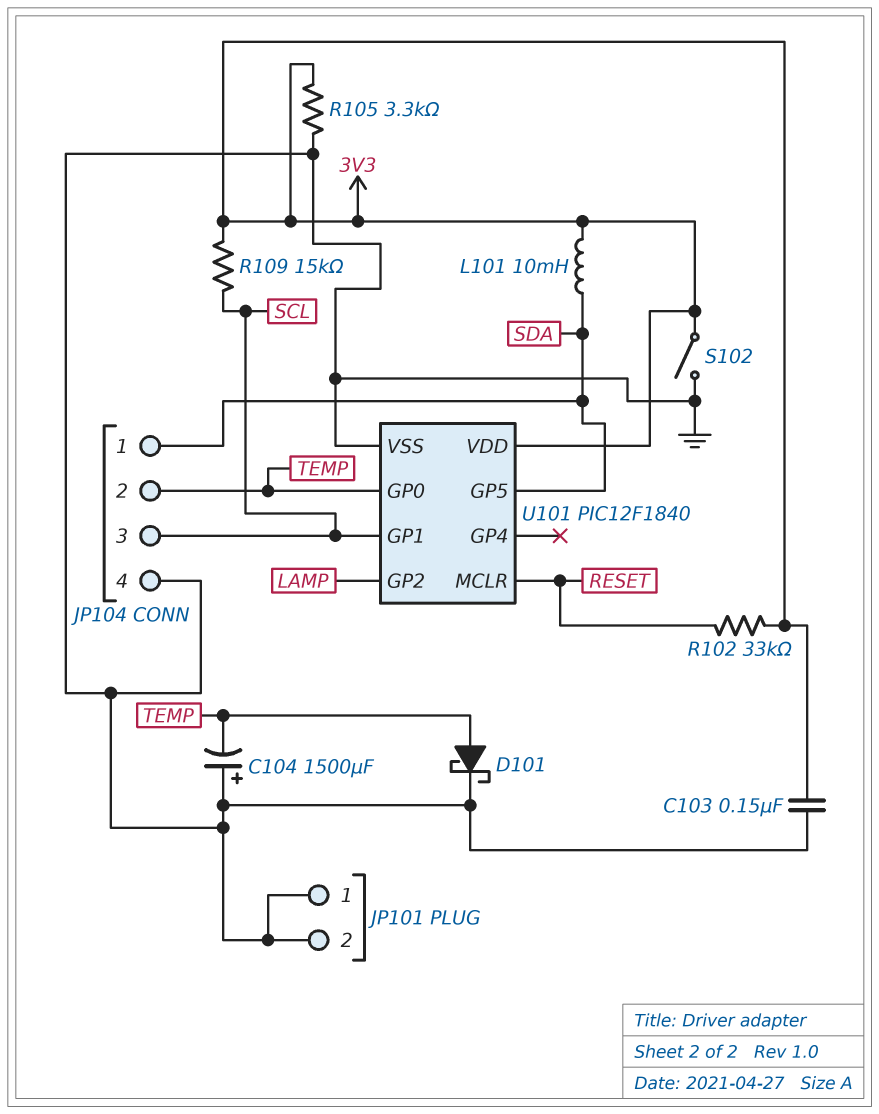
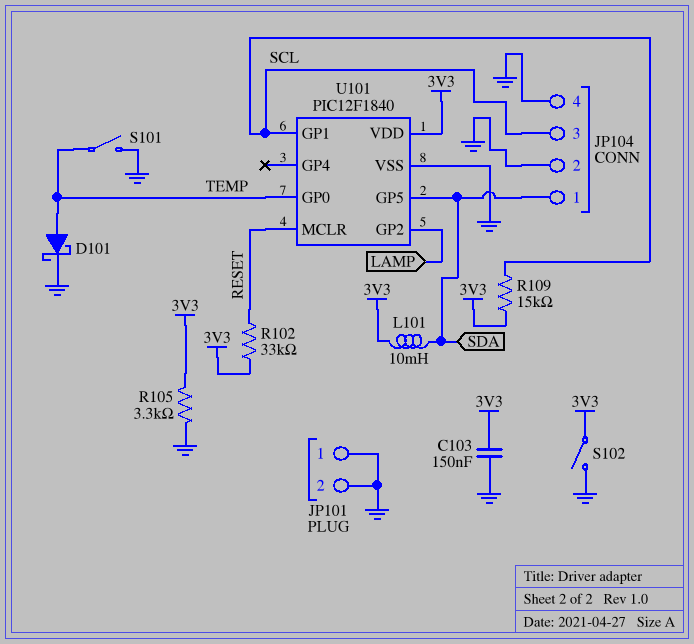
C104: 1500uF (plus GND, minus TEMP) -> none
JP104 pin 2: TEMP -> GND
S101: none -> switch (GND, TEMP)

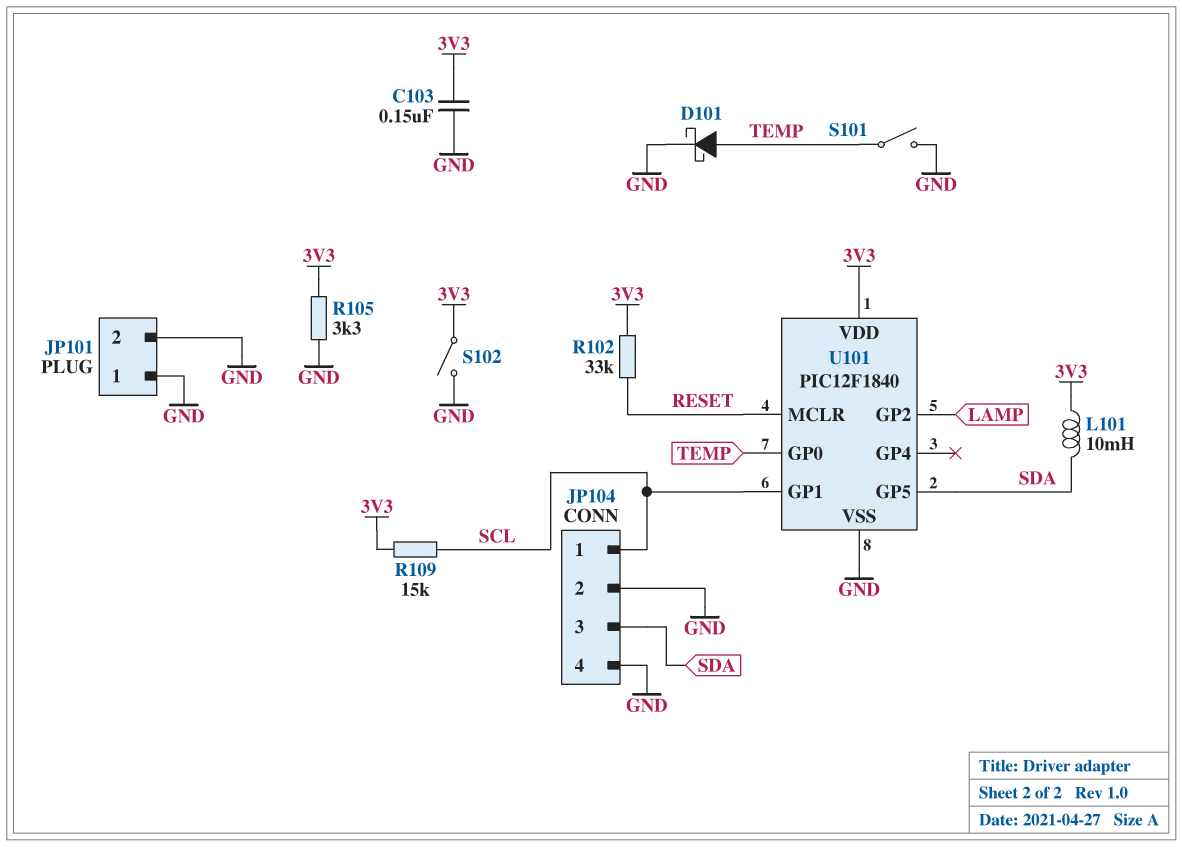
JP104 pin 1: SDA -> SCL
JP104 pin 3: SCL -> SDA

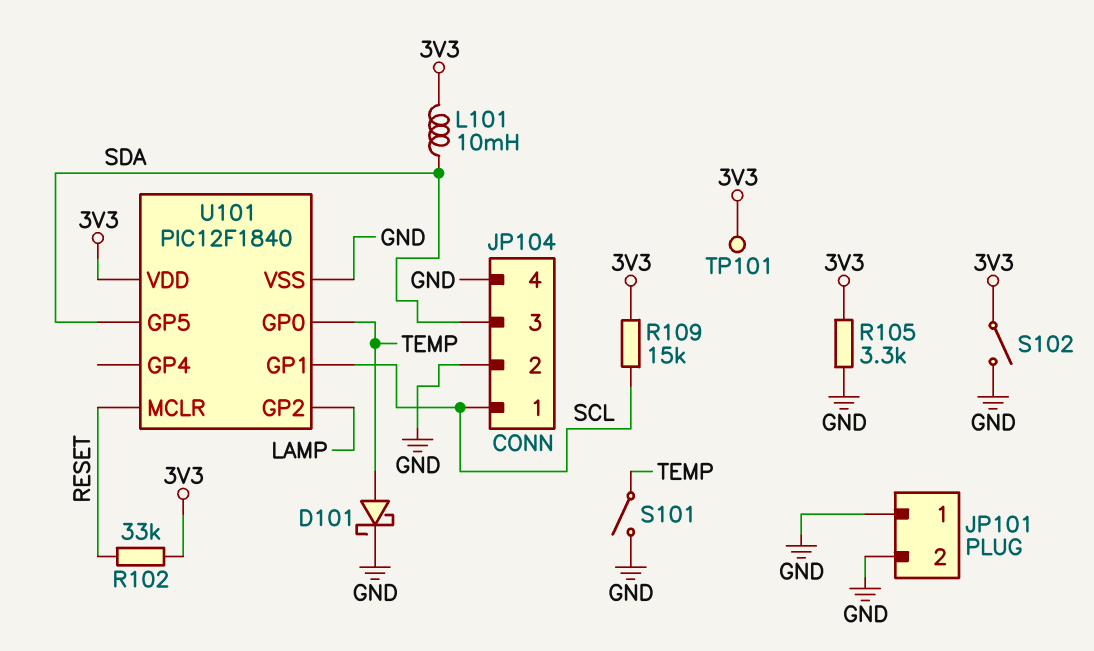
C103: 150nF (3V3, GND) -> none
TP101: none -> test point (3V3)

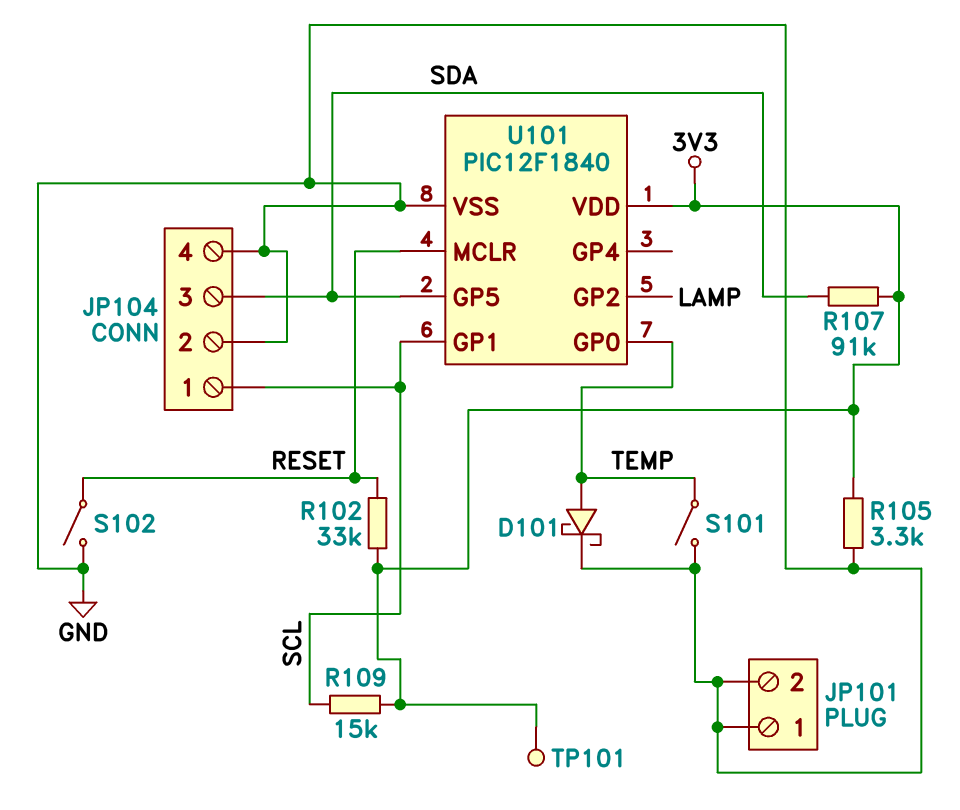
L101: 10mH (3V3, SDA) -> none
R107: none -> 91k (3V3, SDA)
S102: switch (3V3, GND) -> switch (GND, RESET)

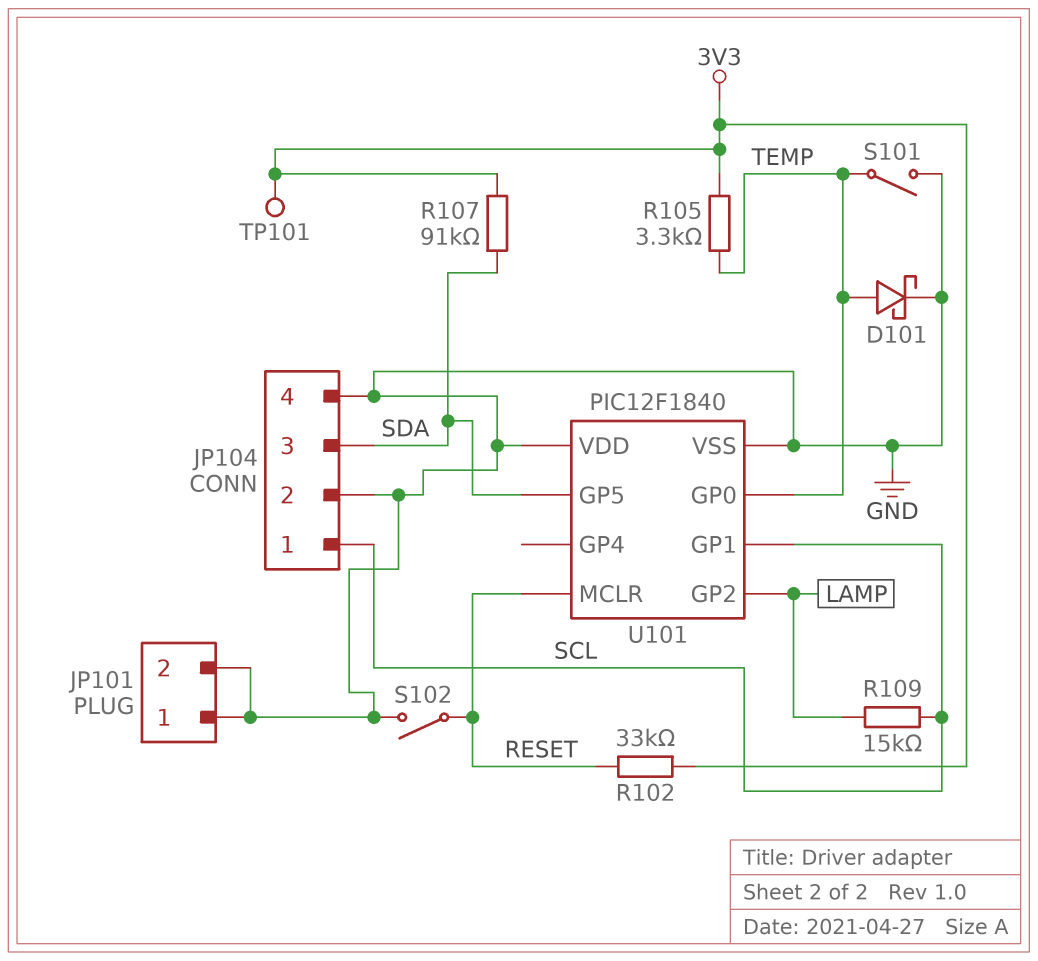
R105: 3.3k (3V3, GND) -> 3.3k (3V3, TEMP)
R109: 15k (3V3, SCL) -> 15k (LAMP, SCL)
U101 pin VDD: 3V3 -> GND

